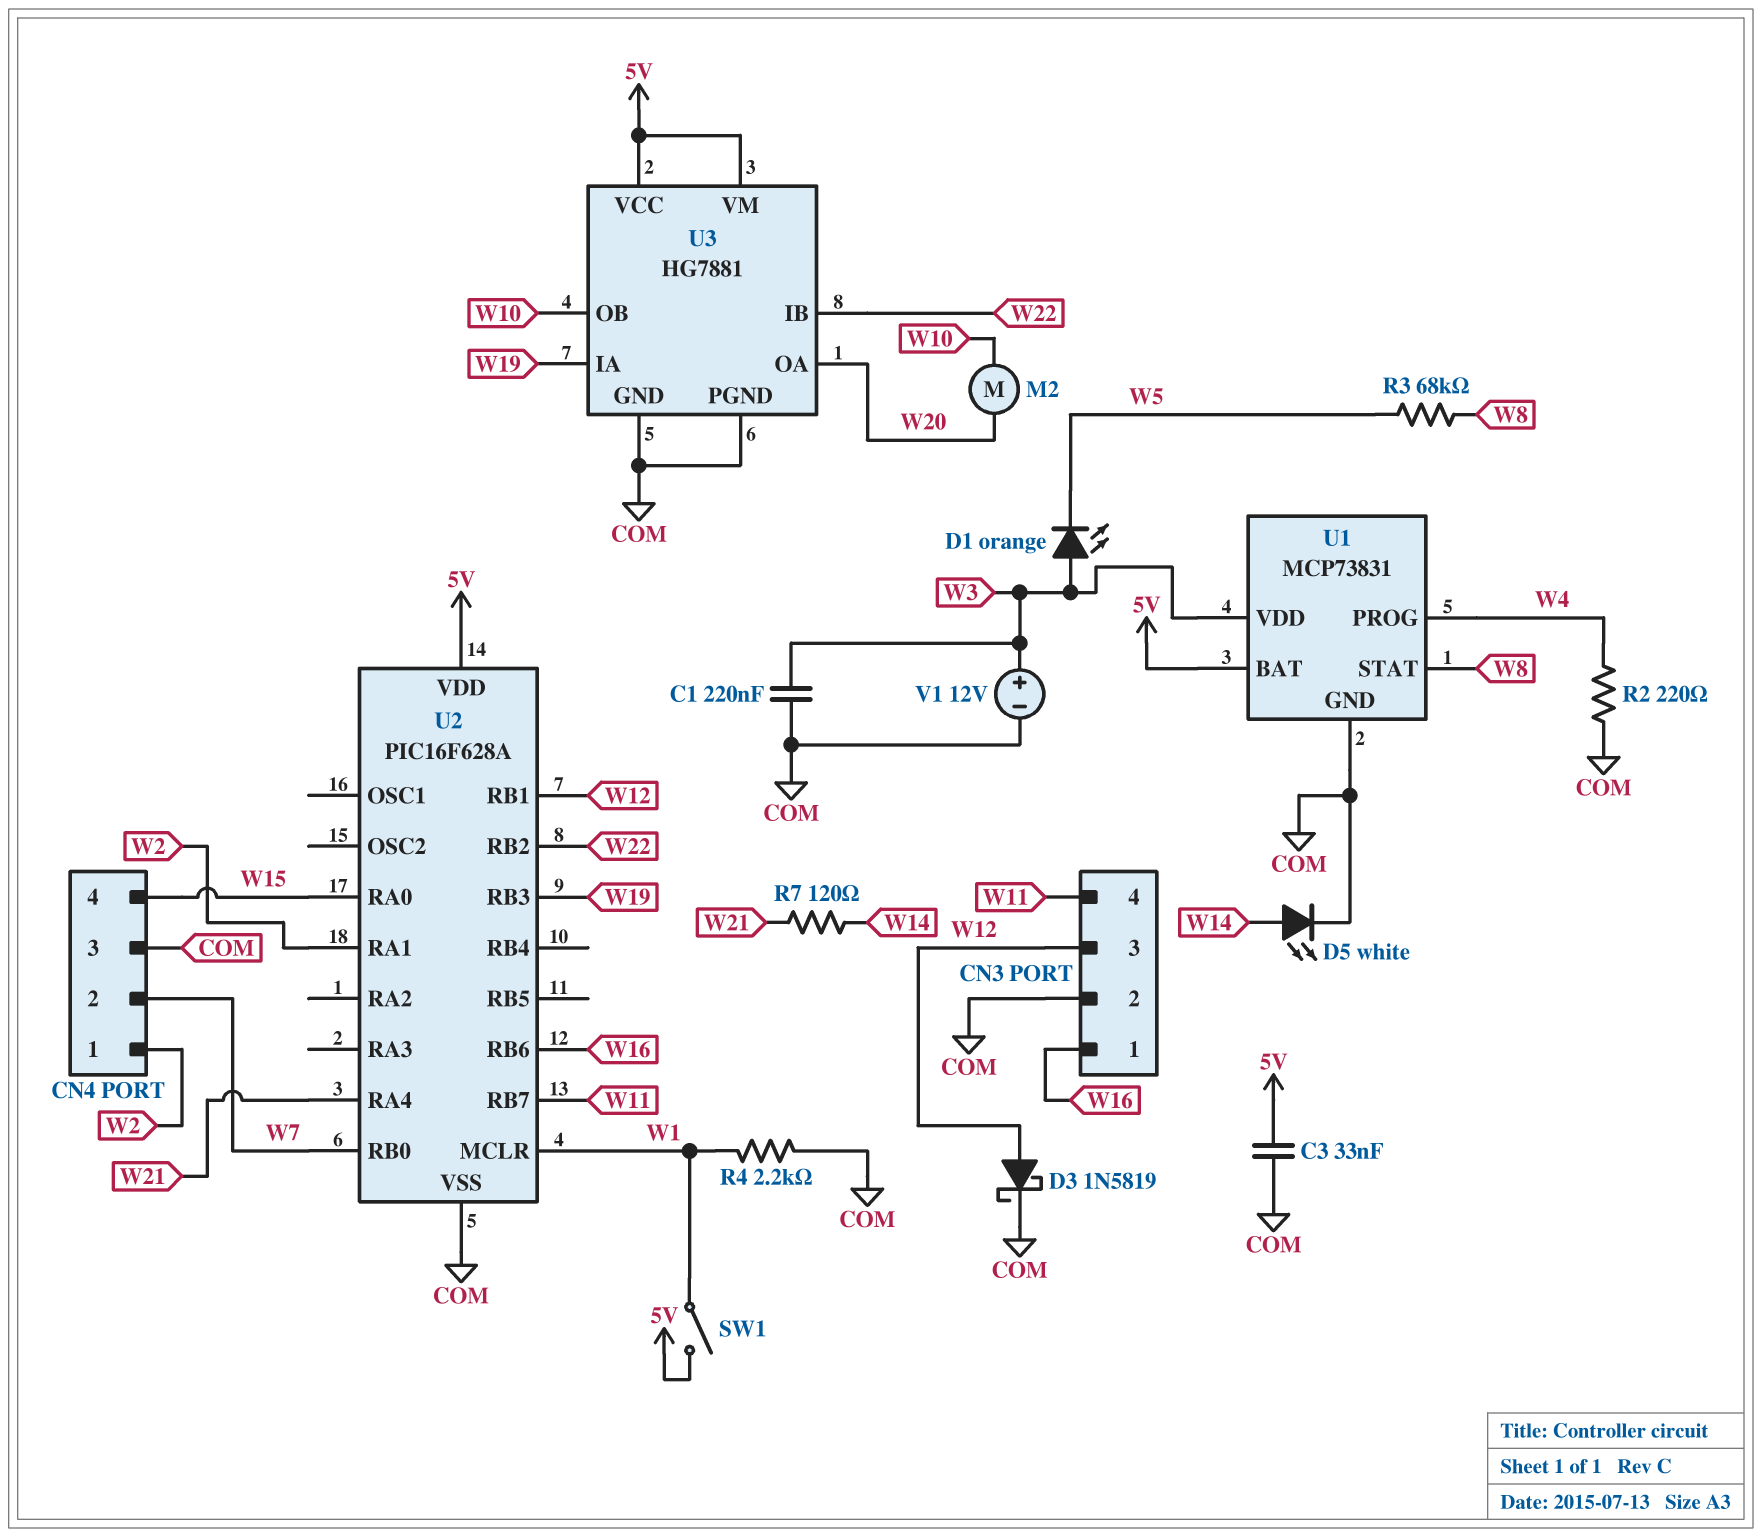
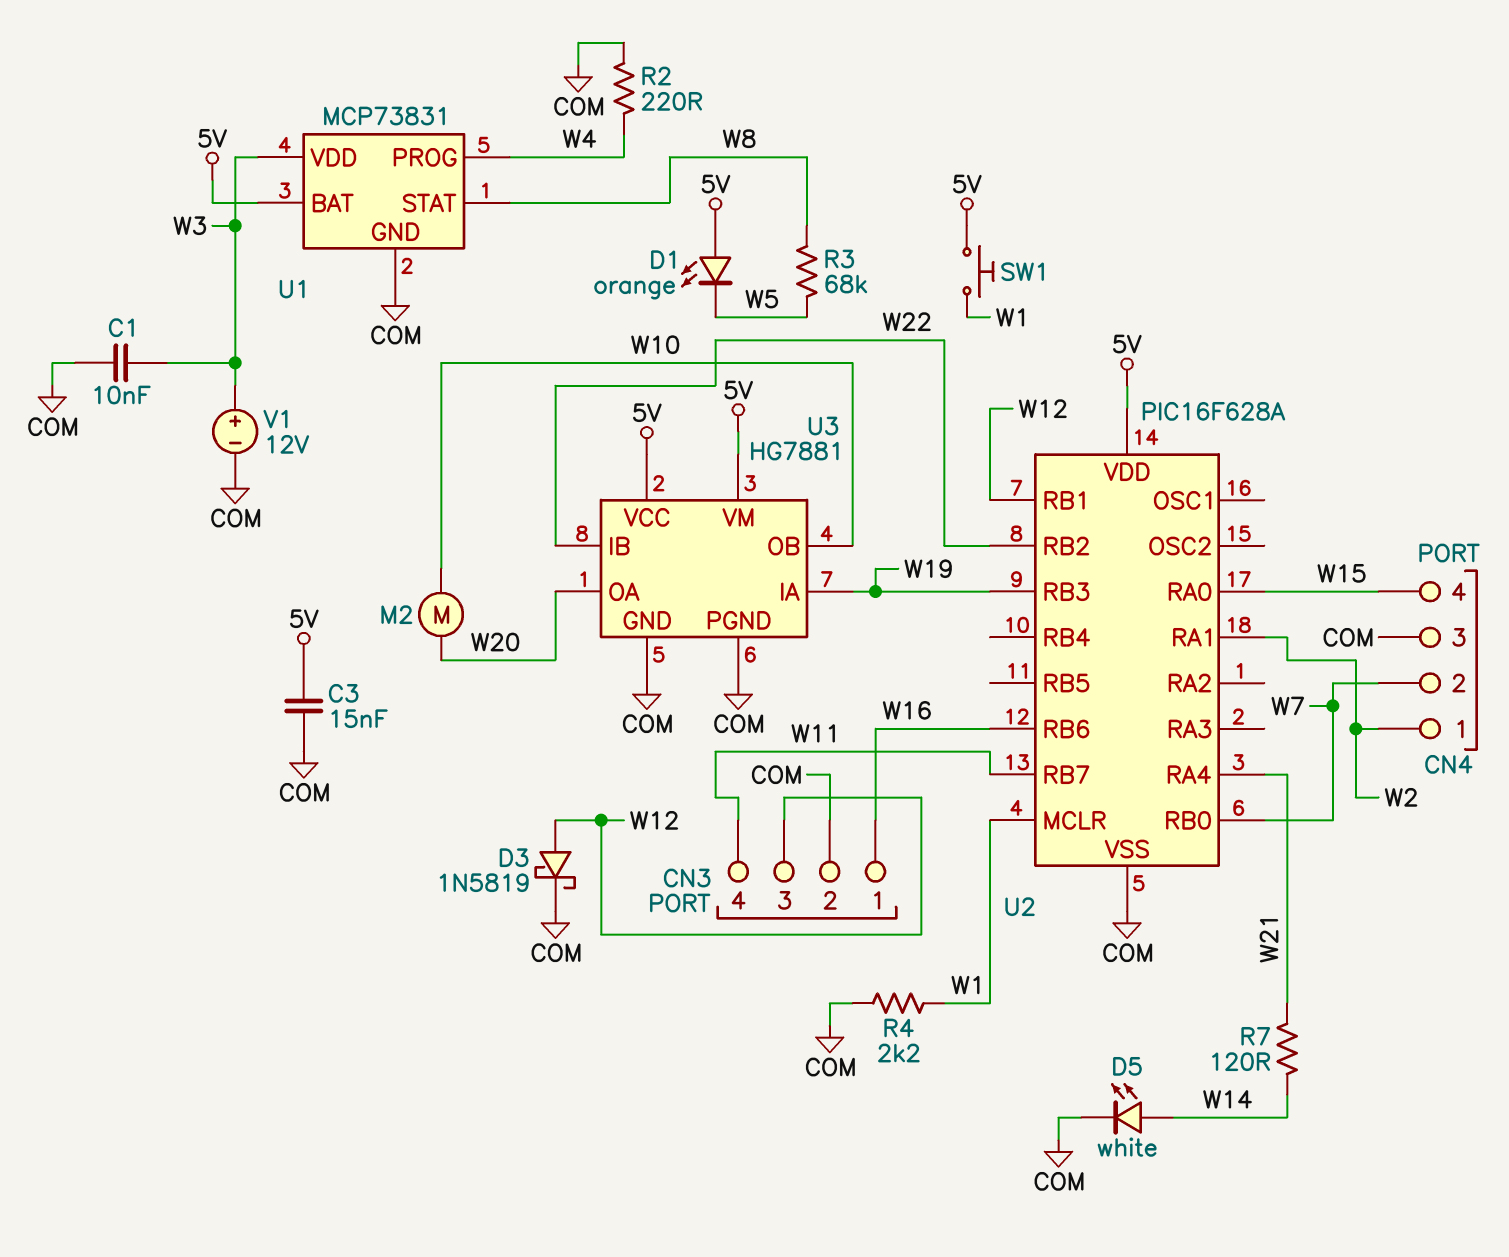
C1: 220nF (COM, W3) -> 10nF (COM, W3)
C3: 33nF (5V, COM) -> 15nF (5V, COM)
D1: LED orange (A W3, K W5) -> LED orange (A 5V, K W5)
SW1: switch (5V, W1) -> button (5V, W1)

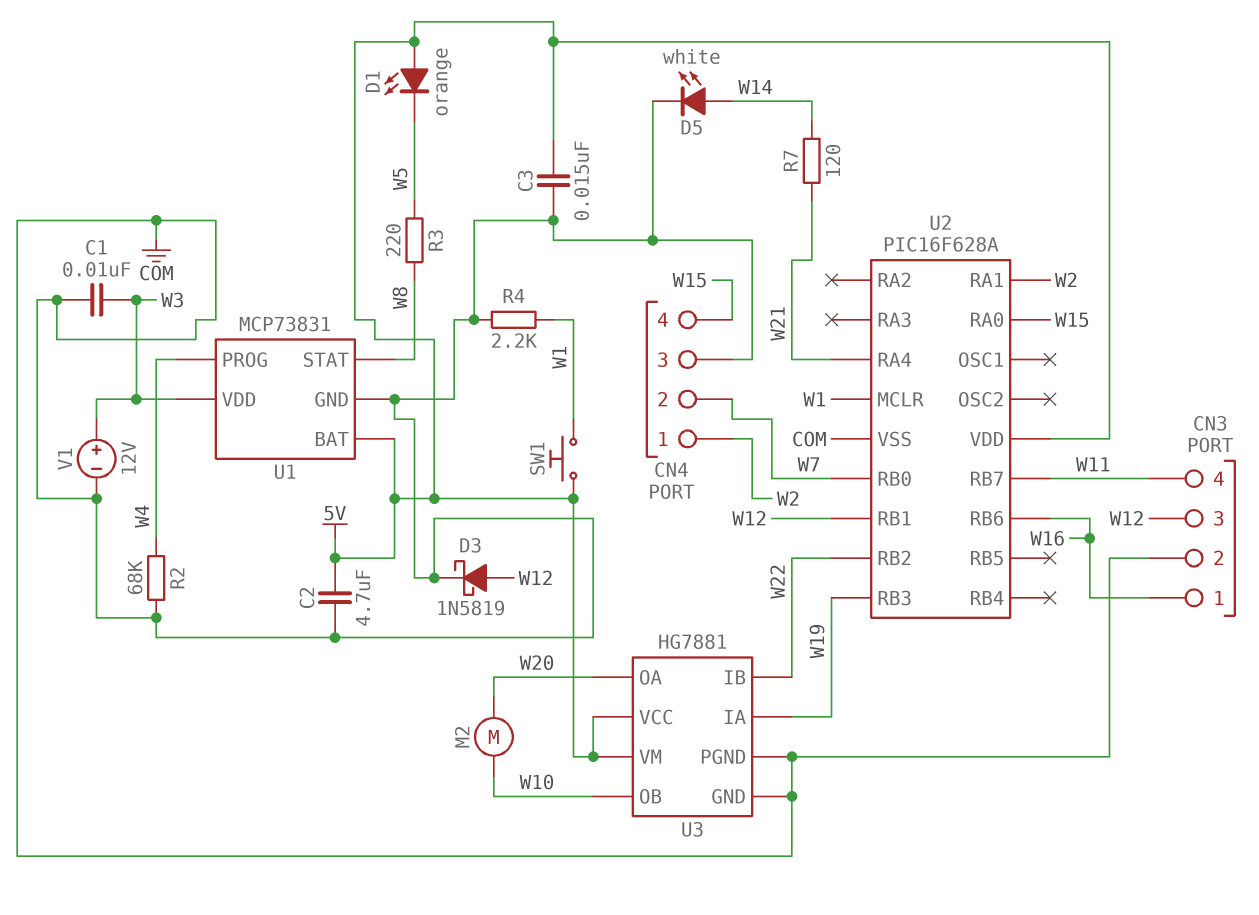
C2: none -> 4.7uF (5V, COM)
R2: 220 (COM, W4) -> 68k (COM, W4)
R3: 68k (W5, W8) -> 220 (W5, W8)

